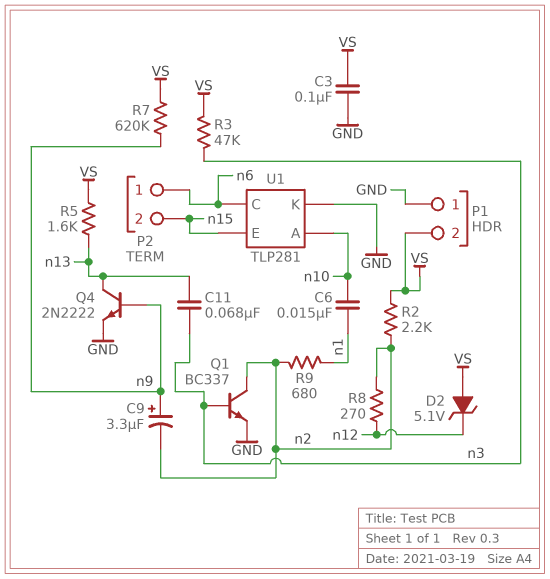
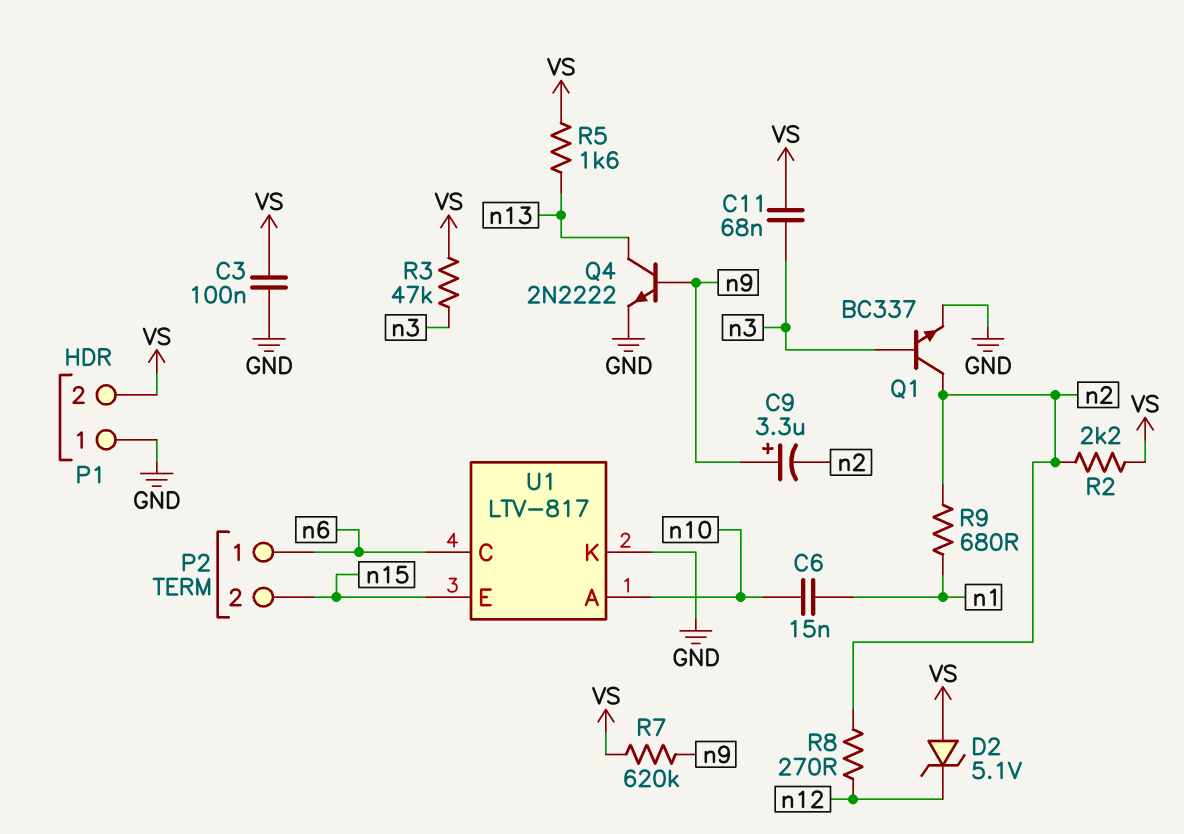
C11: 68nF (n3, n13) -> 68nF (VS, n3)
U1: TLP281 -> LTV-817

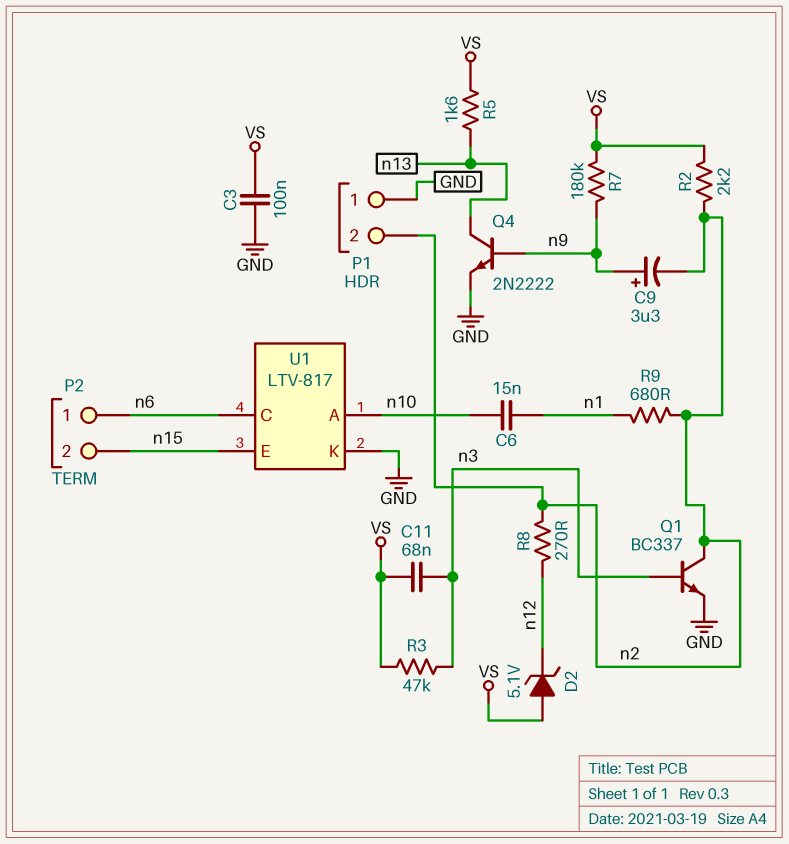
P1 pin 2: VS -> n2
R7: 620k (VS, n9) -> 180k (VS, n9)

